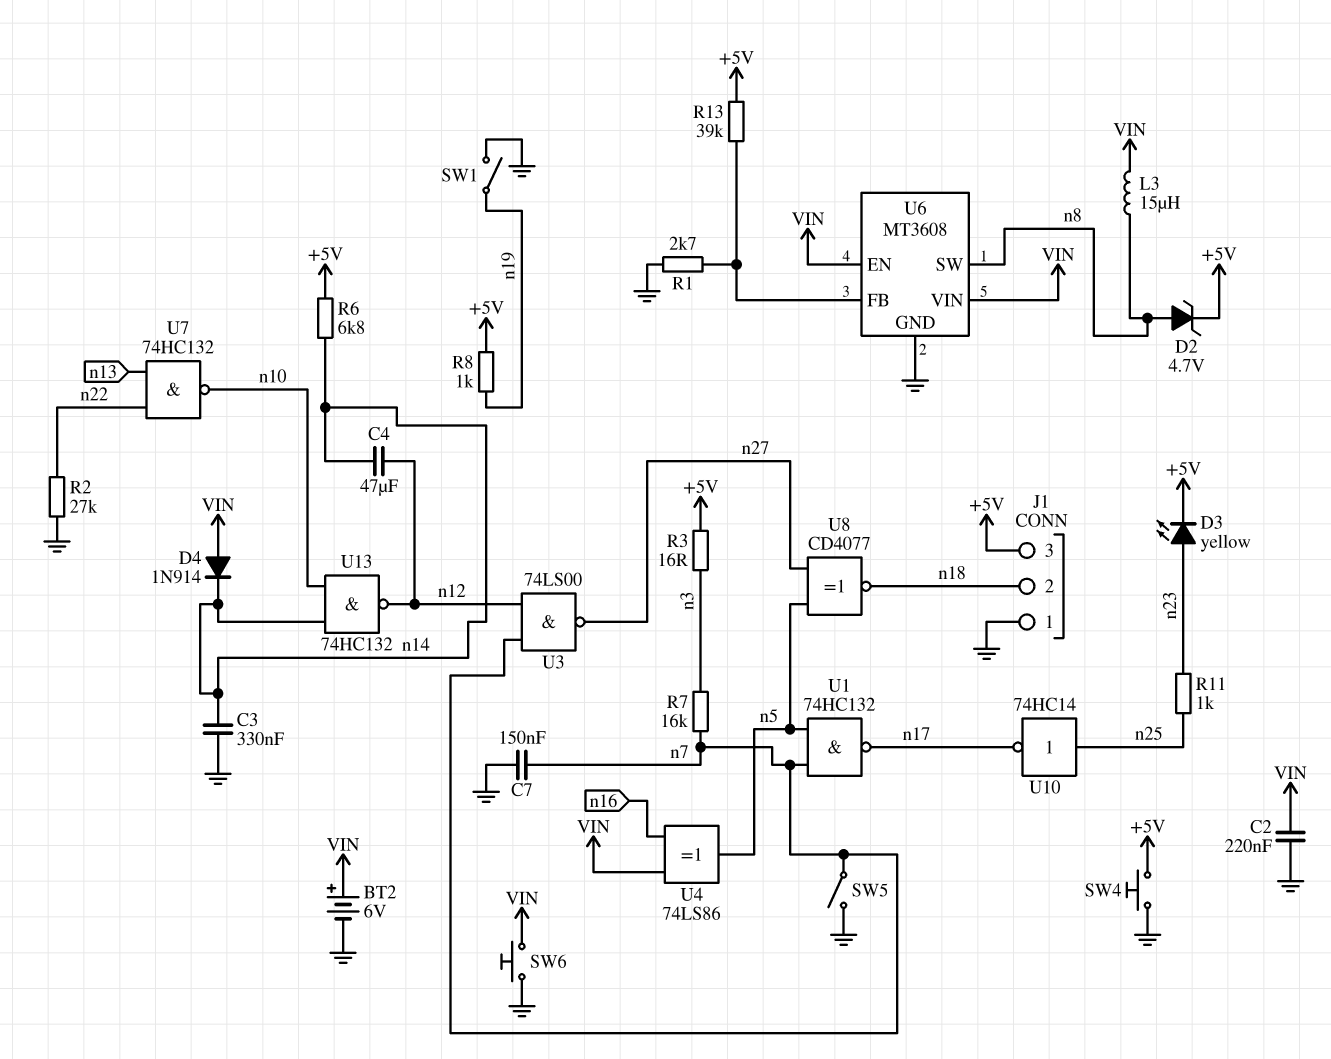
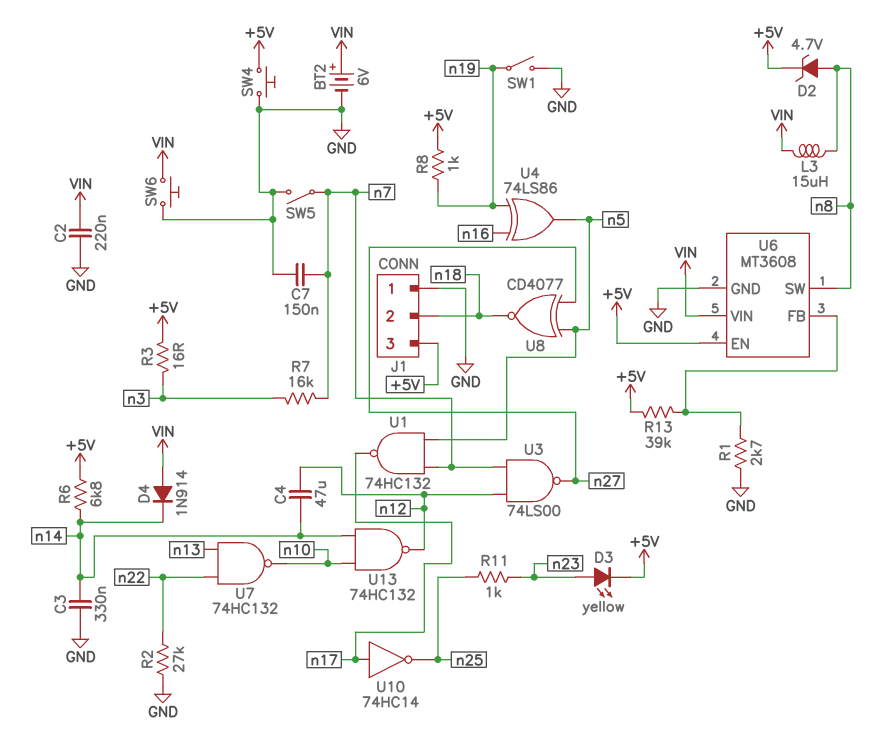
U4: XOR 74LS86 (in VIN, in n16, out n5) -> XOR 74LS86 (in n16, in n19, out n5)
U6 pin EN: VIN -> +5V
U10: NOT 74HC14 (in n25, out n17) -> NOT 74HC14 (in n17, out n25)

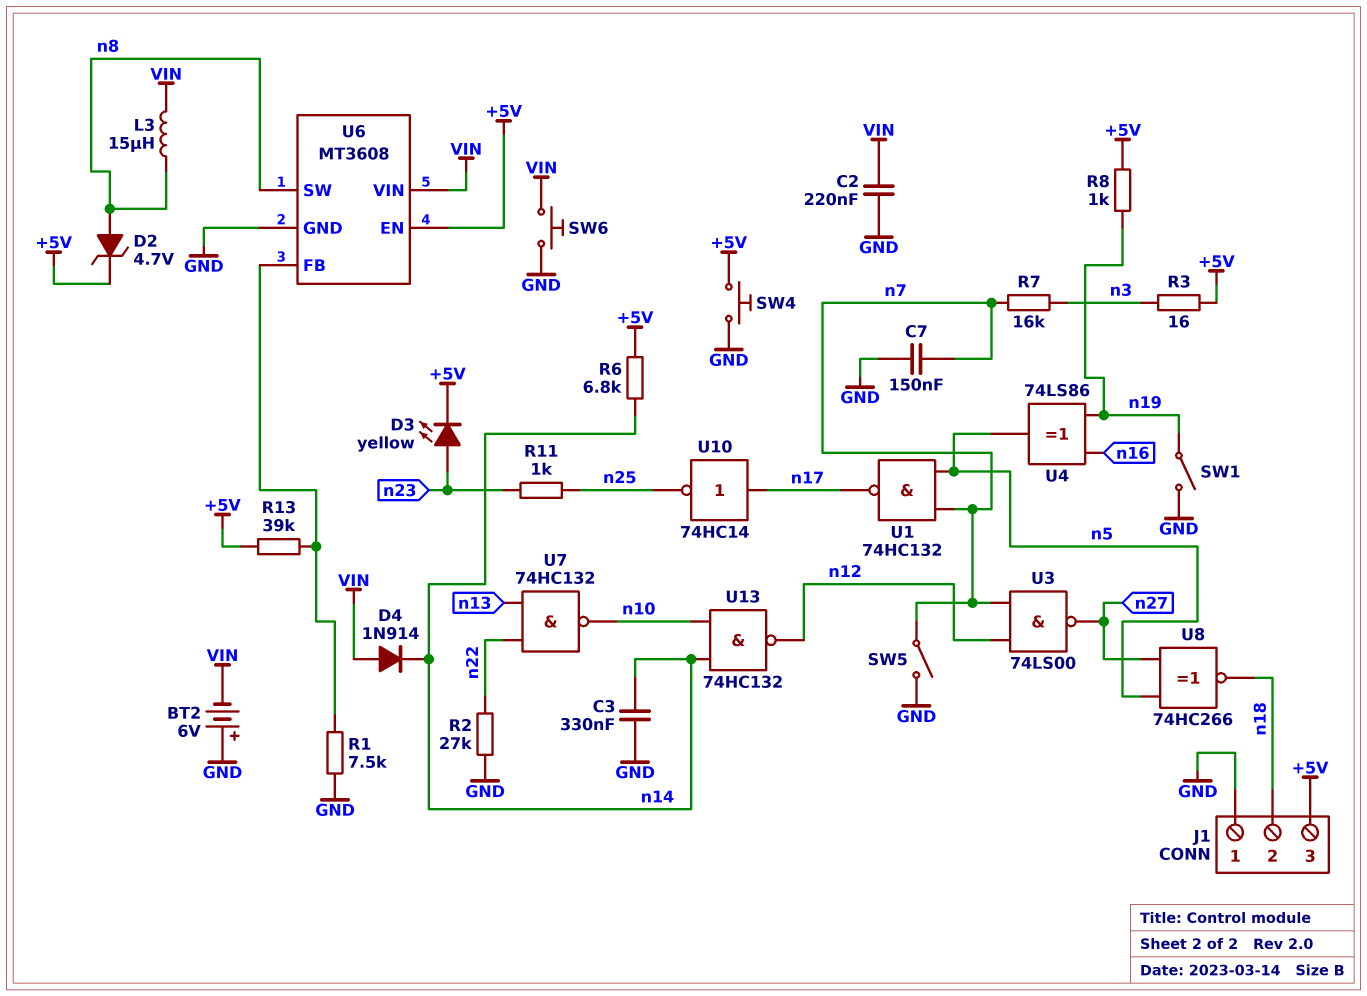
BT2: 6V (plus VIN, minus GND) -> 6V (plus GND, minus VIN)
C4: 47uF (n12, n14) -> none
R1: 2.7k (GND, U6/FB) -> 7.5k (GND, U6/FB)
U8: XNOR CD4077 (in n5, in n27, out n18) -> XNOR 74HC266 (in n5, in n27, out n18)

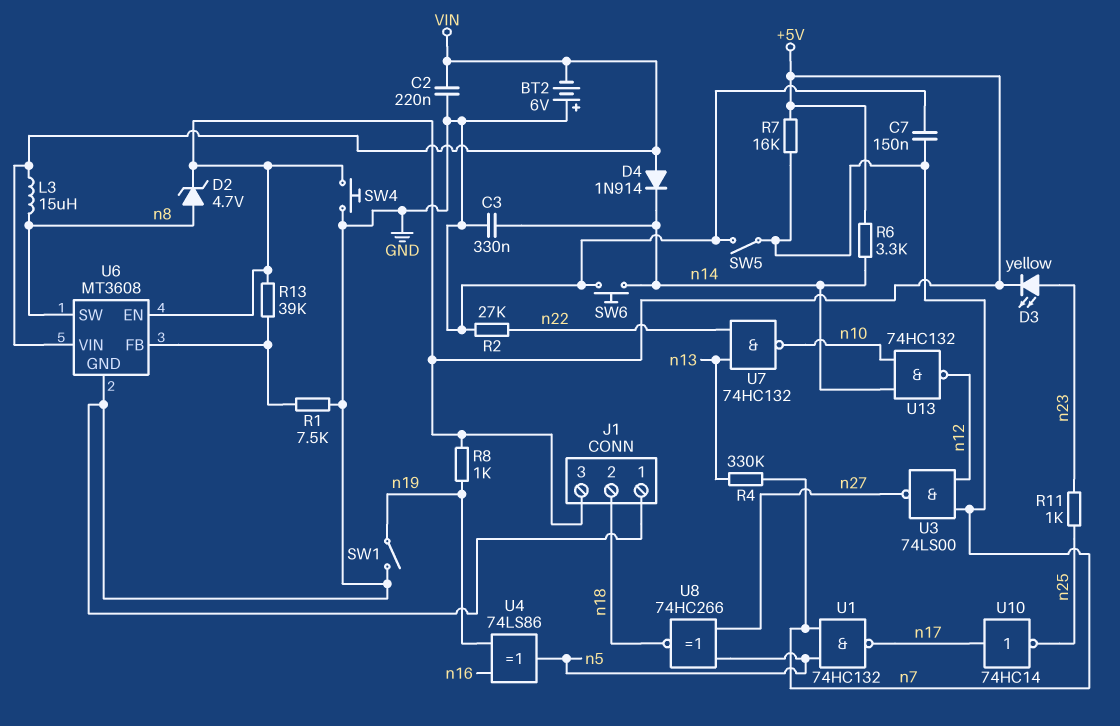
R3: 16 (+5V, n3) -> none
R4: none -> 330k (n7, n13)
R6: 6.8k (+5V, n14) -> 3.3k (+5V, n14)
R7: 16k (n3, n7) -> 16k (+5V, n7)
SW6: button (GND, VIN) -> button (GND, n14)

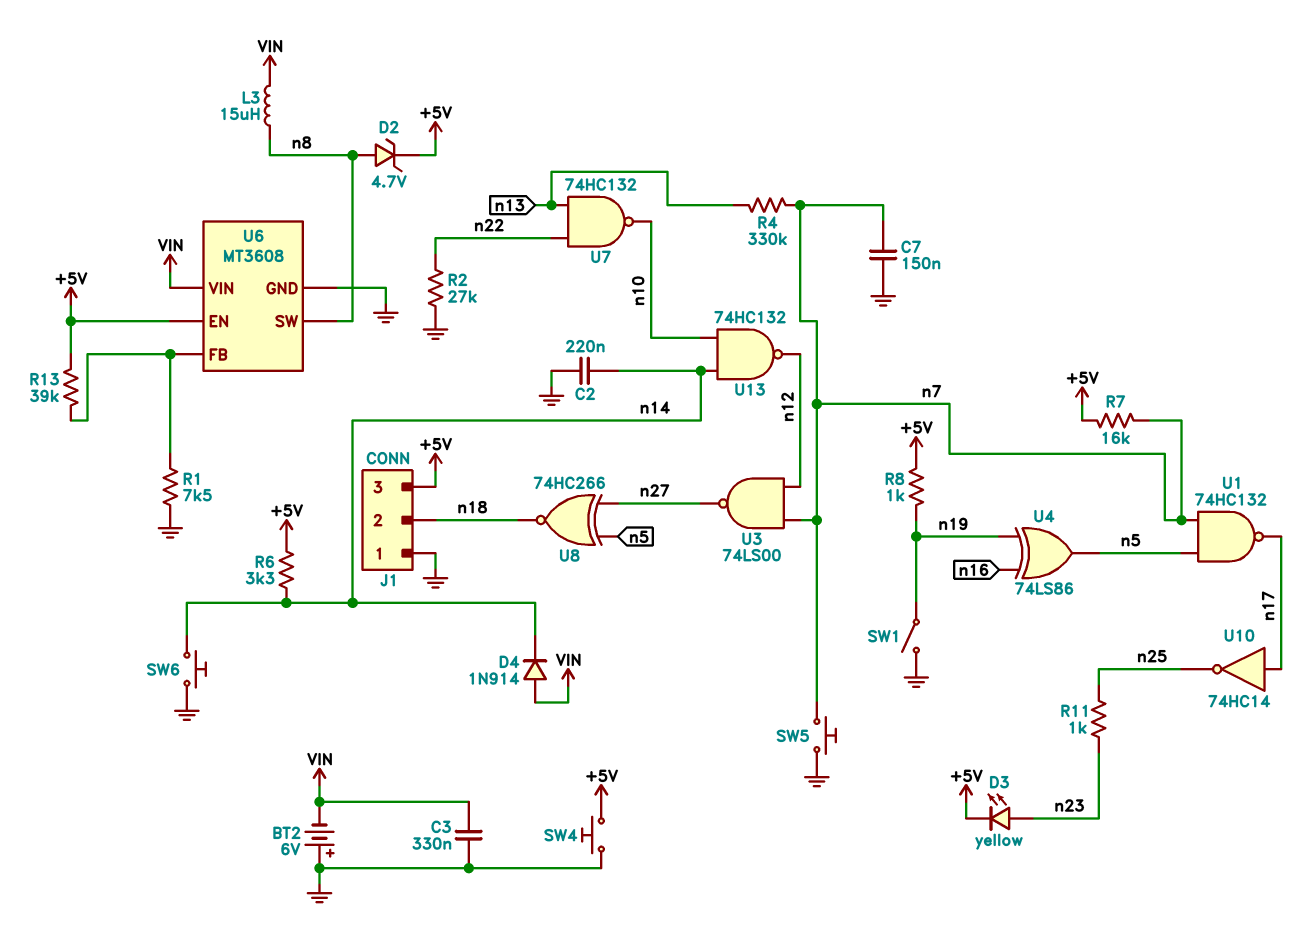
C2: 220nF (GND, VIN) -> 220nF (GND, n14)
C3: 330nF (GND, n14) -> 330nF (GND, VIN)
SW5: switch (GND, n7) -> button (GND, n7)

